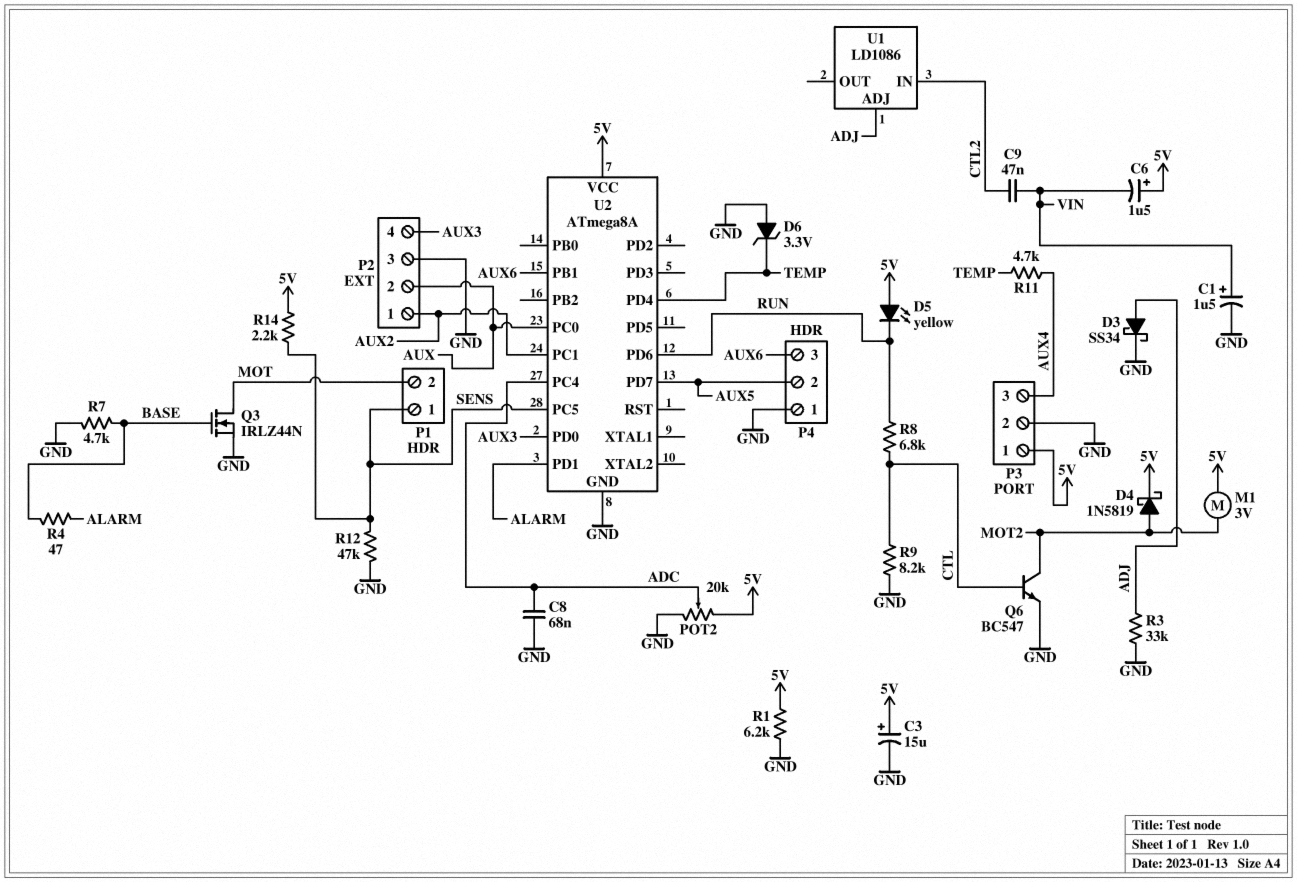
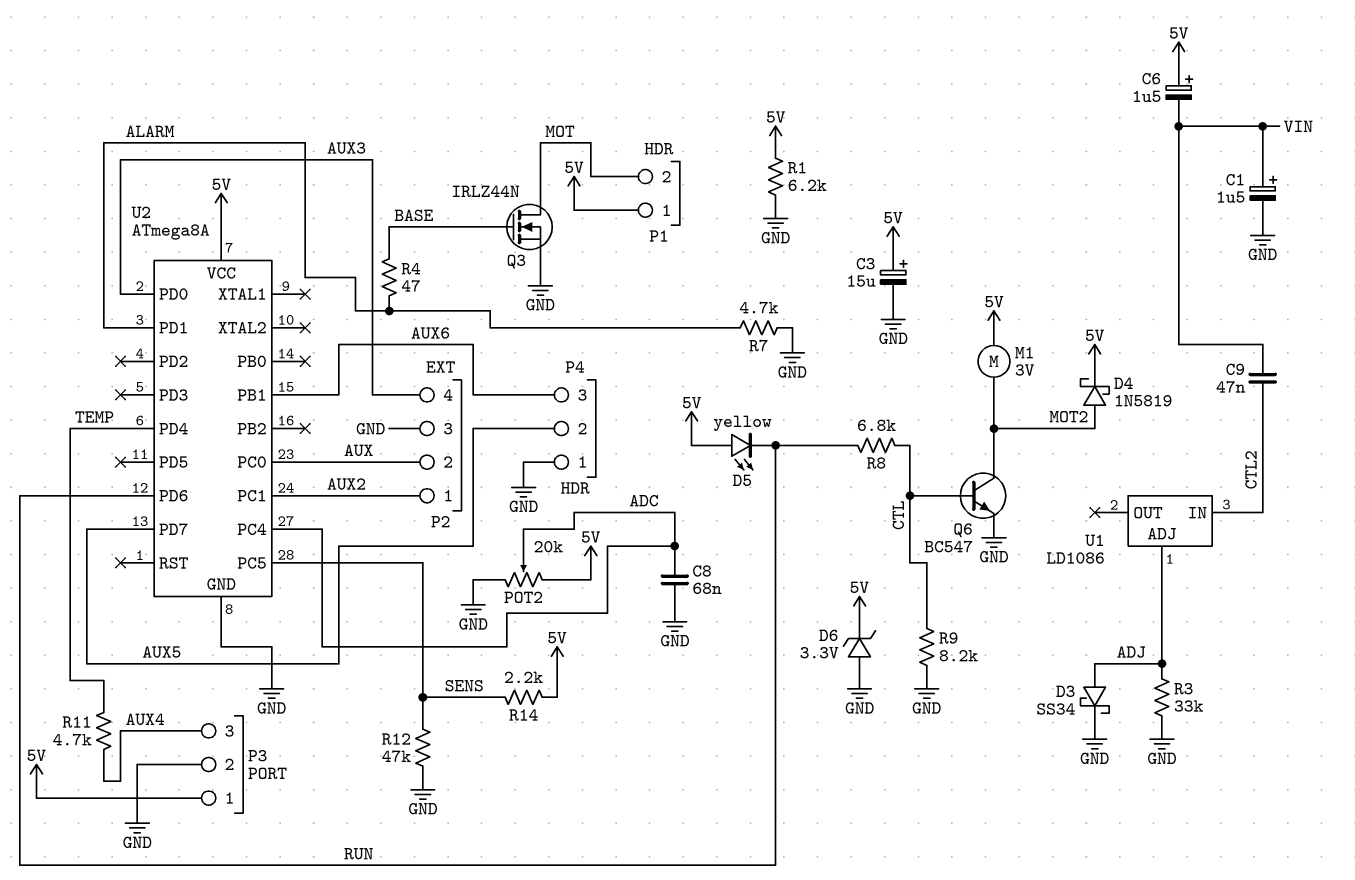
D6: zener 3.3V (A GND, K TEMP) -> zener 3.3V (A GND, K 5V)
P1 pin 1: SENS -> 5V
R7: 4.7k (BASE, GND) -> 4.7k (ALARM, GND)

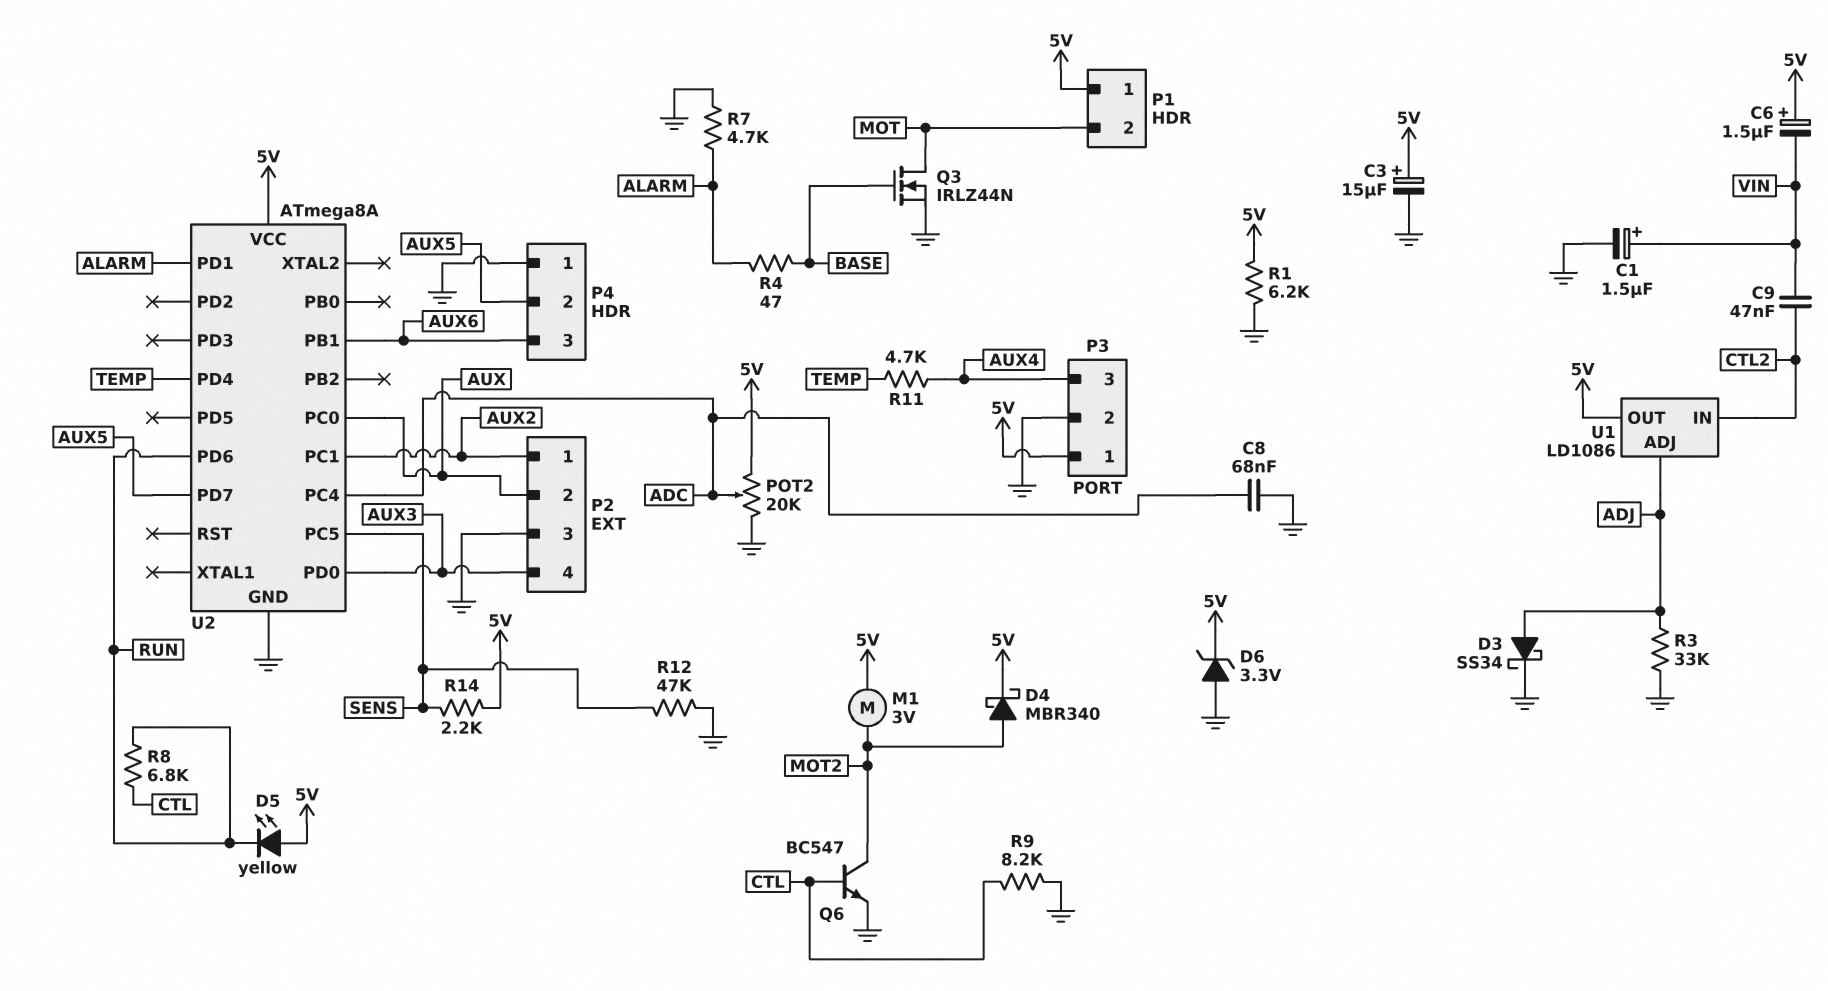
D4: schottky 1N5819 (A MOT2, K 5V) -> schottky MBR340 (A MOT2, K 5V)
U1 pin OUT: none -> 5V

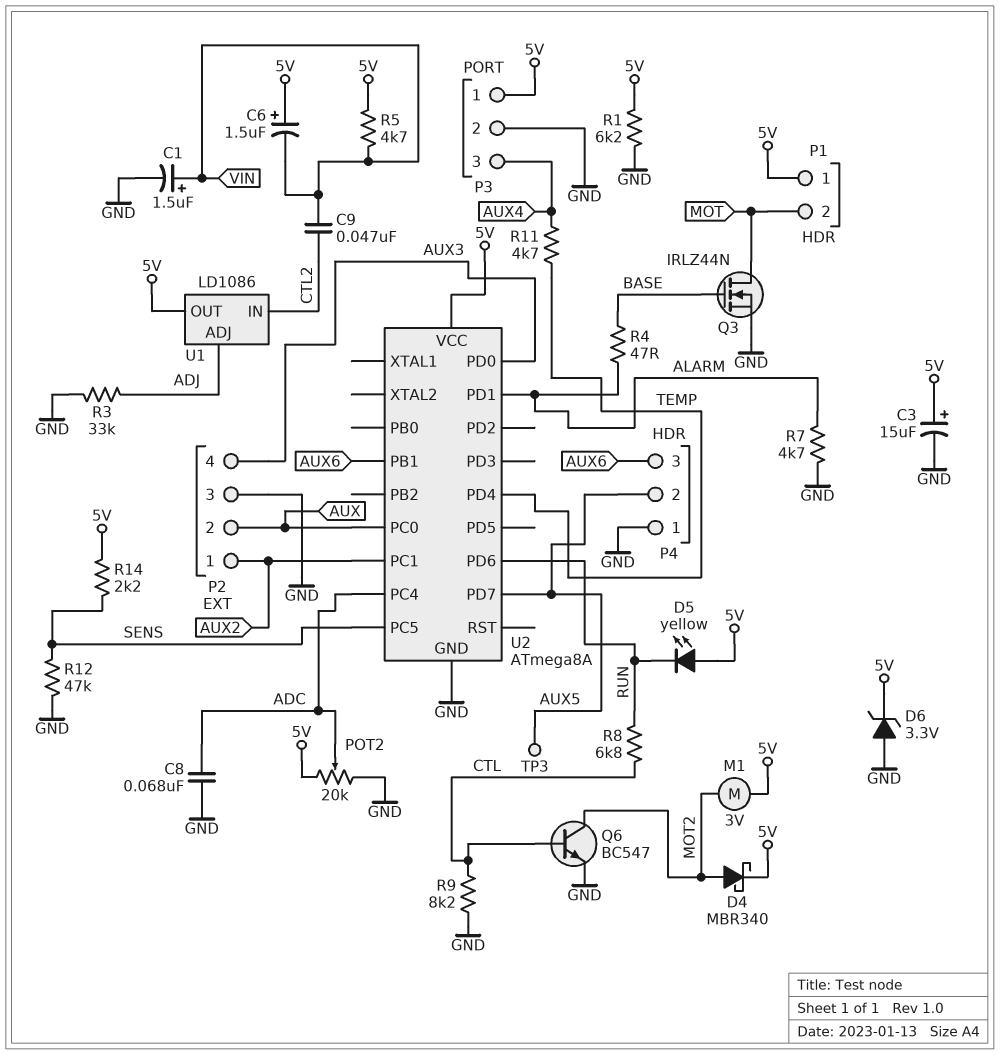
D3: schottky SS34 (A ADJ, K GND) -> none
R5: none -> 4.7k (5V, VIN)
TP3: none -> test point (AUX5)

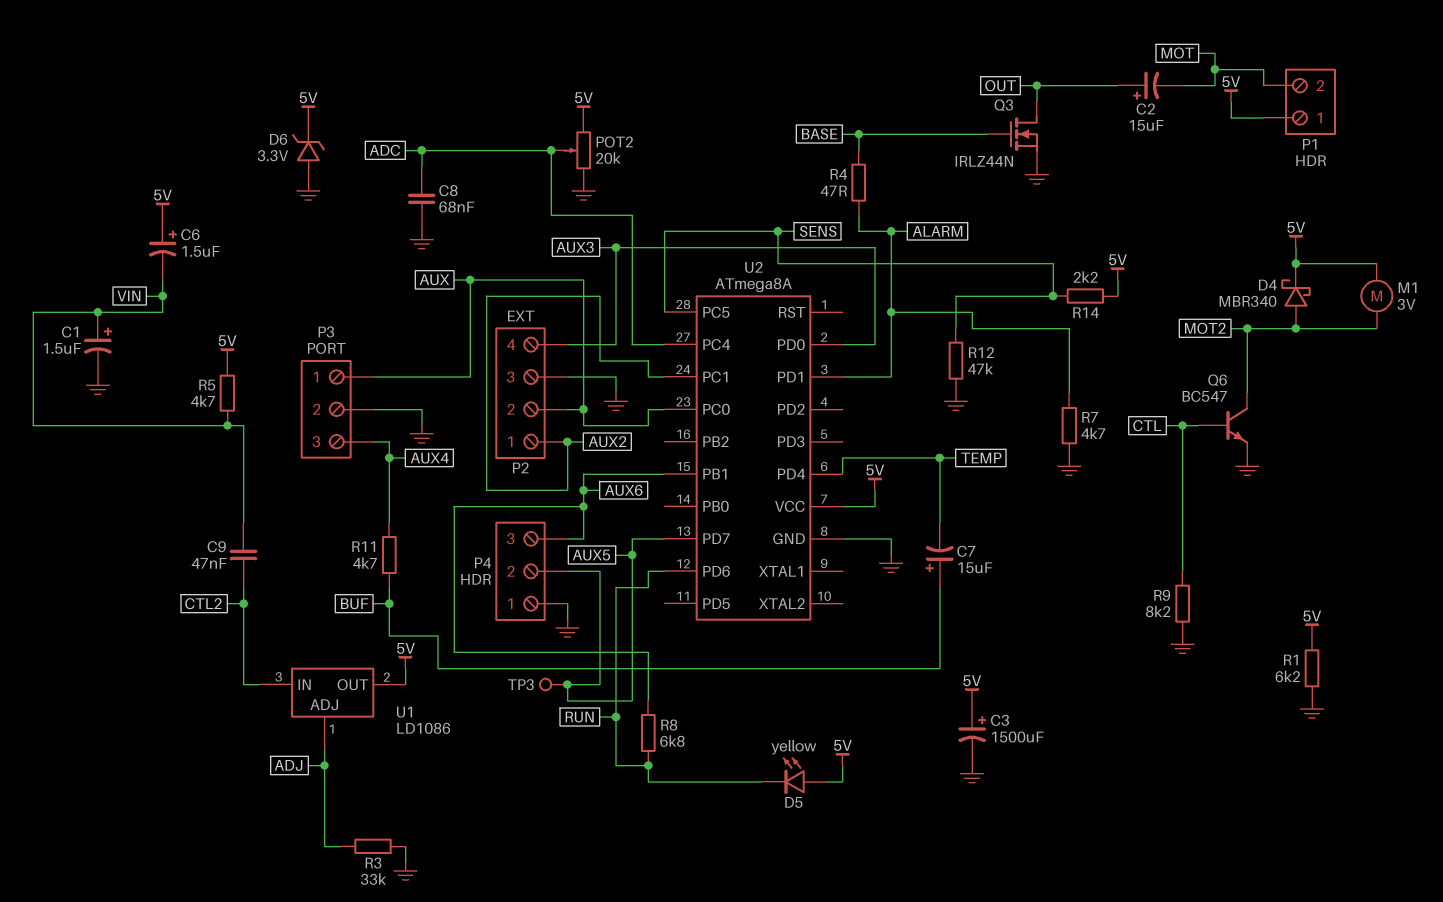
C2: none -> 15uF (plus OUT, minus MOT)
C3: 15uF (plus 5V, minus GND) -> 1500uF (plus 5V, minus GND)
C7: none -> 15uF (plus BUF, minus TEMP)
P3 pin 1: 5V -> AUX
Q3: NMOS IRLZ44N (G BASE, D MOT, S GND) -> NMOS IRLZ44N (G BASE, D OUT, S GND)
R8: 6.8k (CTL, RUN) -> 6.8k (AUX6, RUN)
R11: 4.7k (AUX4, TEMP) -> 4.7k (AUX4, BUF)

